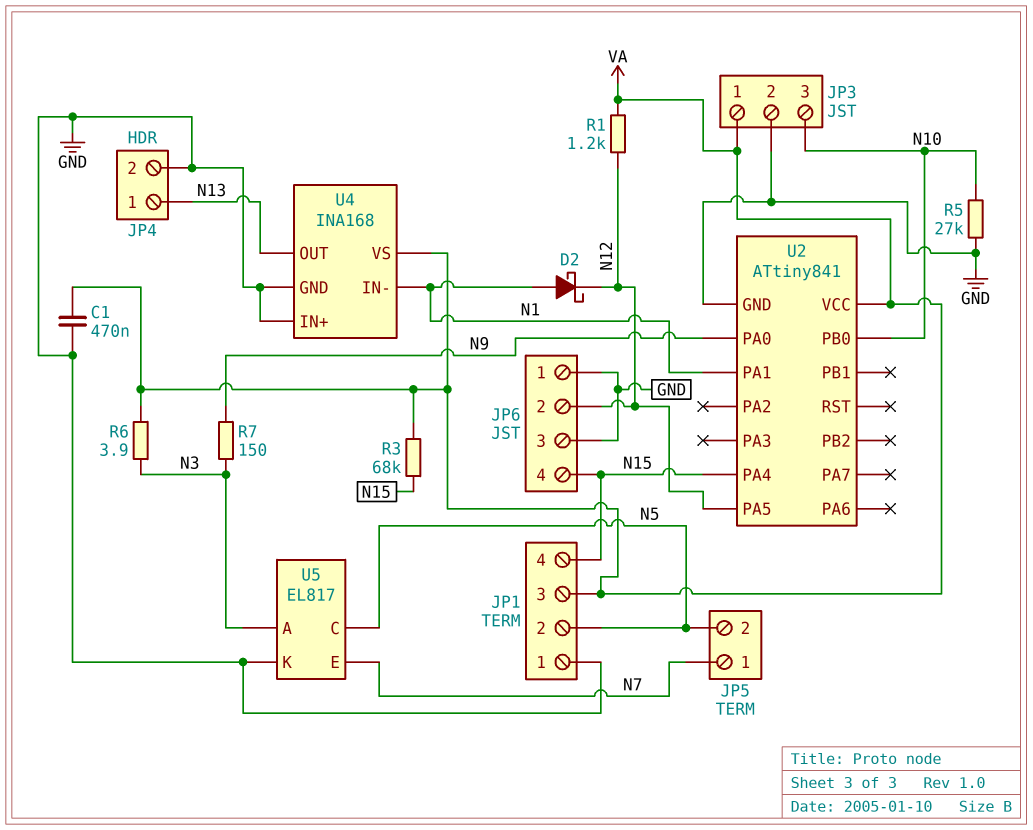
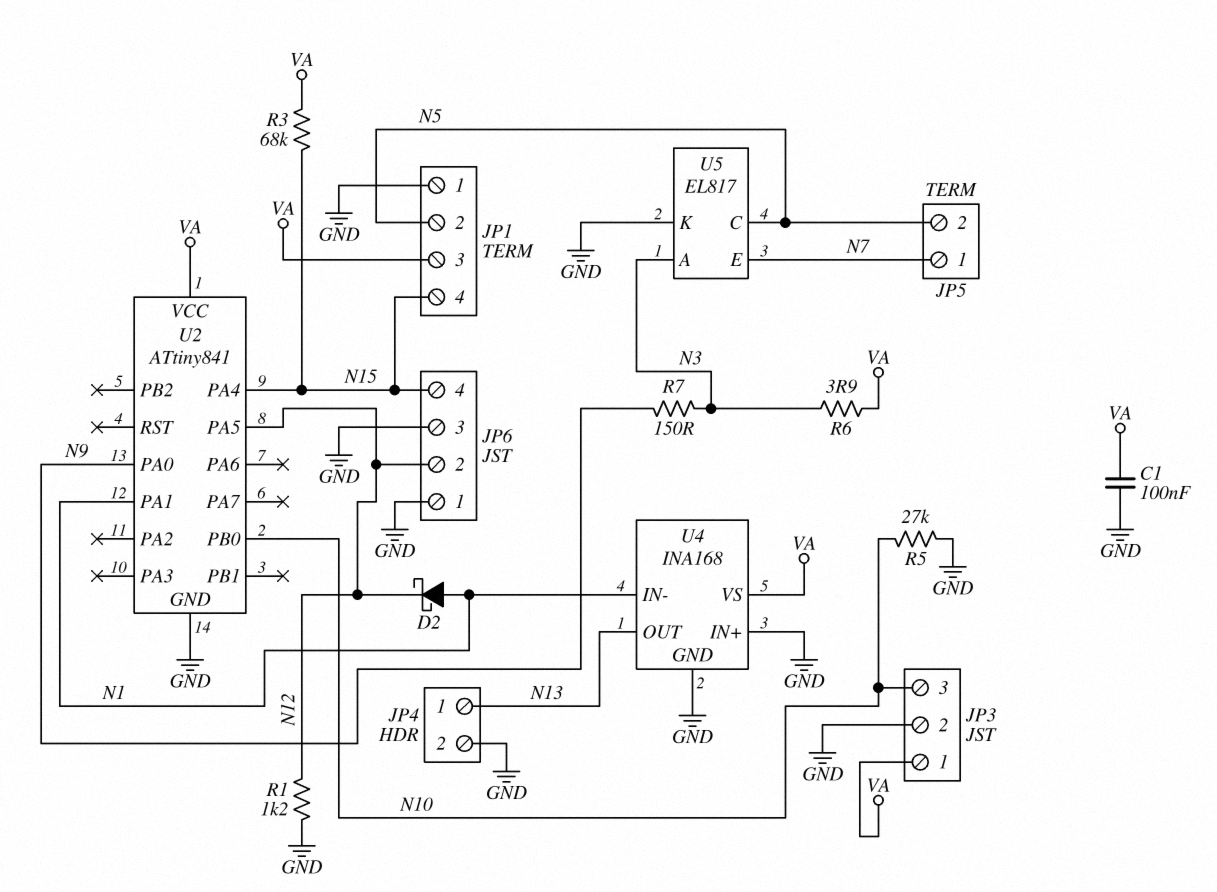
C1: 470nF (GND, VA) -> 100nF (GND, VA)
R1: 1.2k (N12, VA) -> 1.2k (GND, N12)

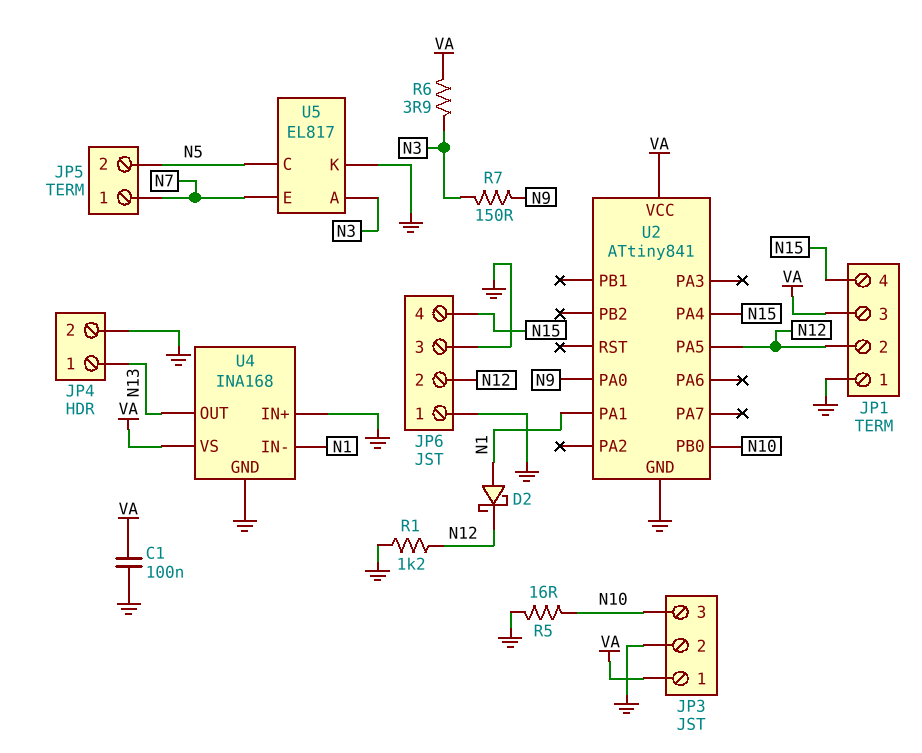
JP1 pin 2: N5 -> N12
R3: 68k (N15, VA) -> none
R5: 27k (GND, N10) -> 16 (GND, N10)

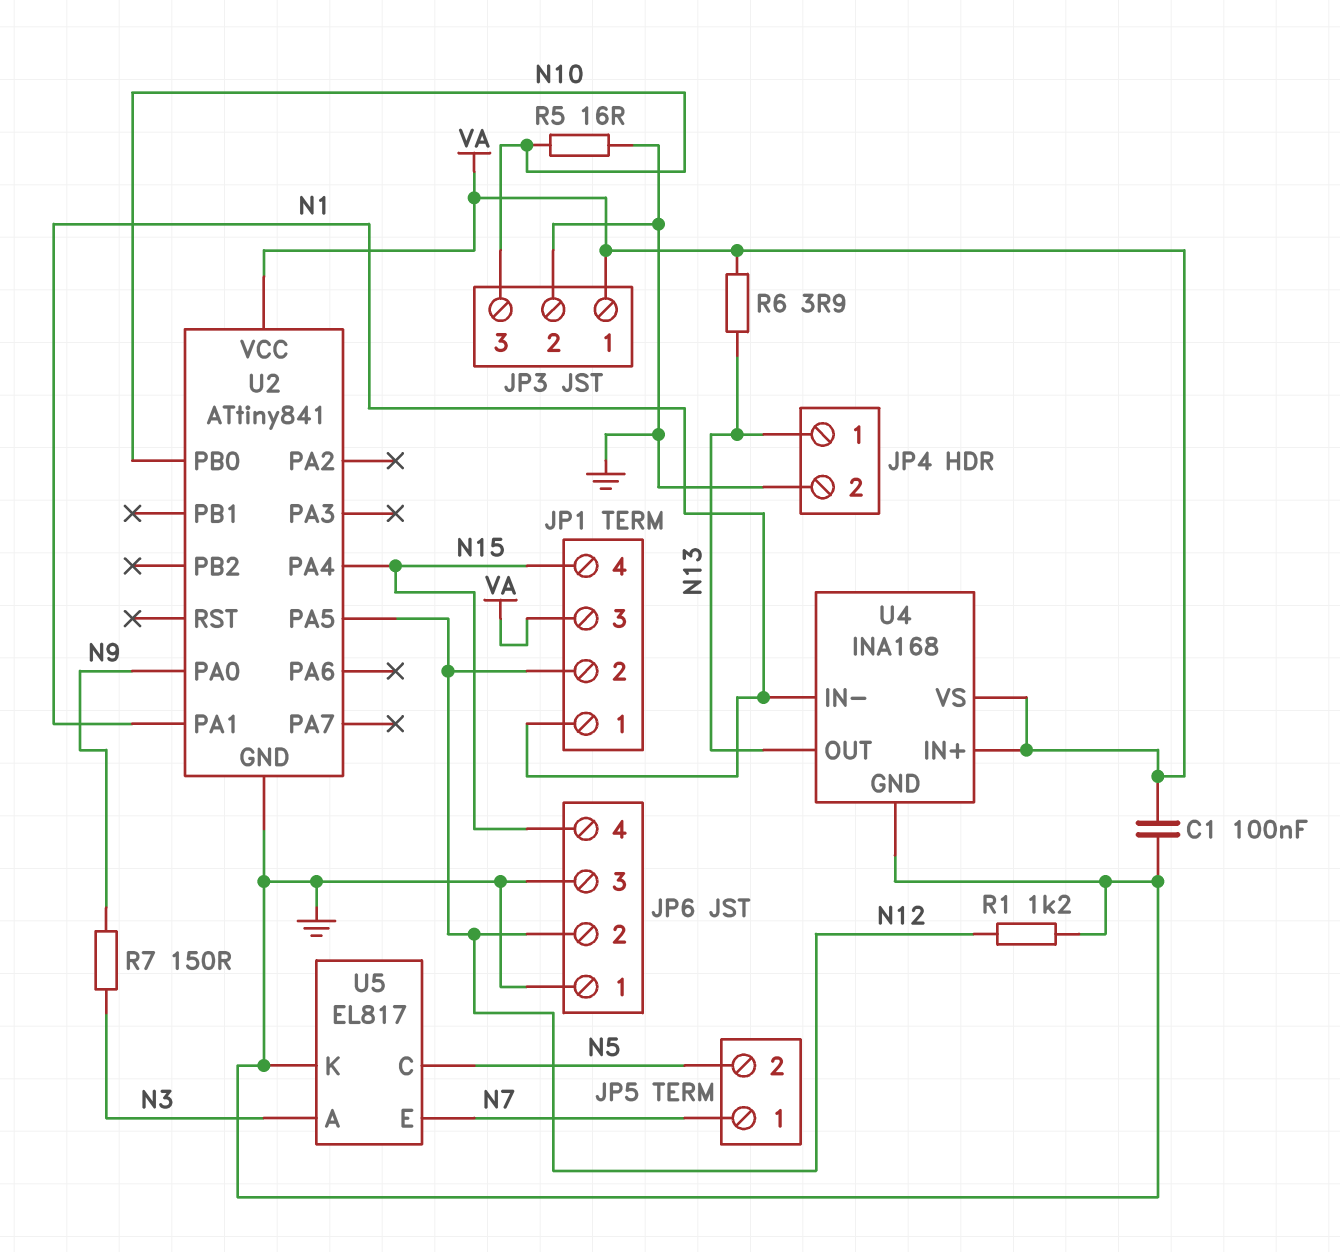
D2: schottky (A N1, K N12) -> none
JP1 pin 1: GND -> N1
R6: 3.9 (N3, VA) -> 3.9 (N13, VA)
U4 pin IN+: GND -> VA

